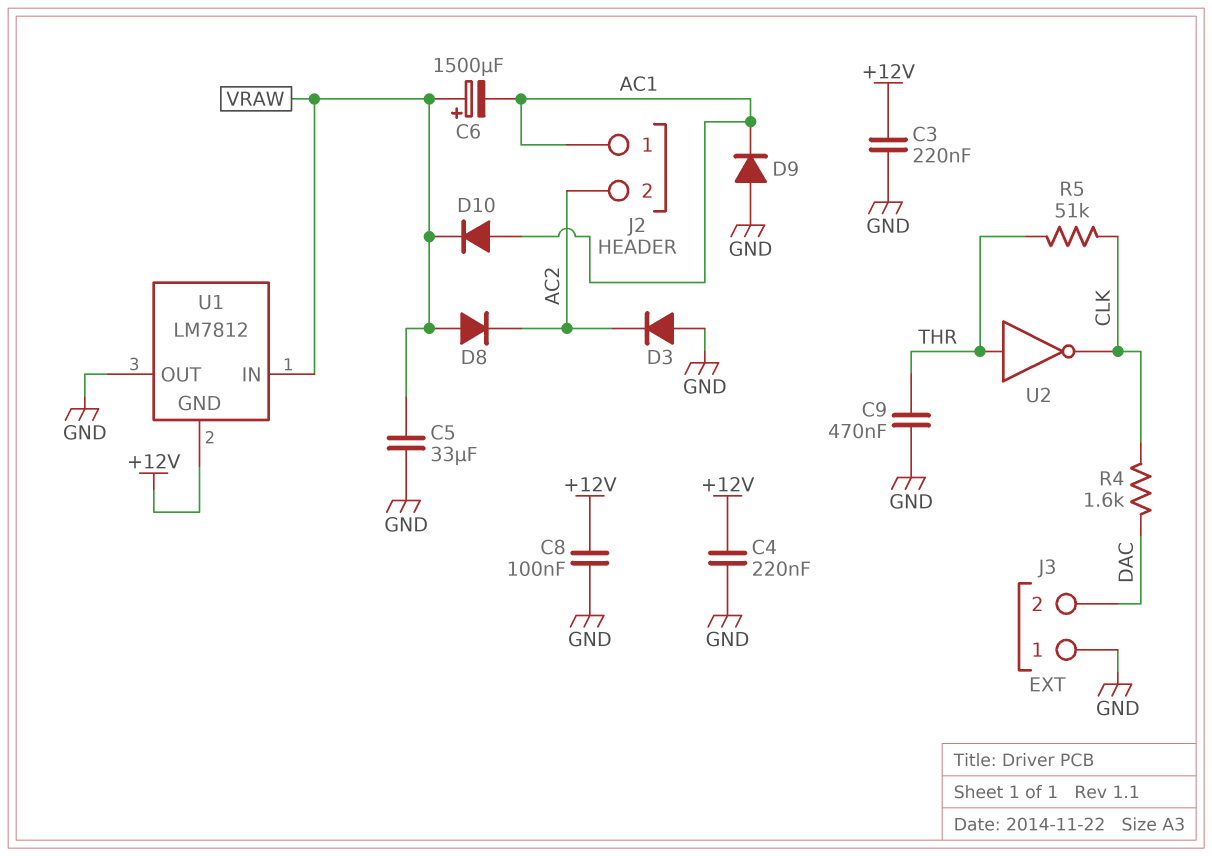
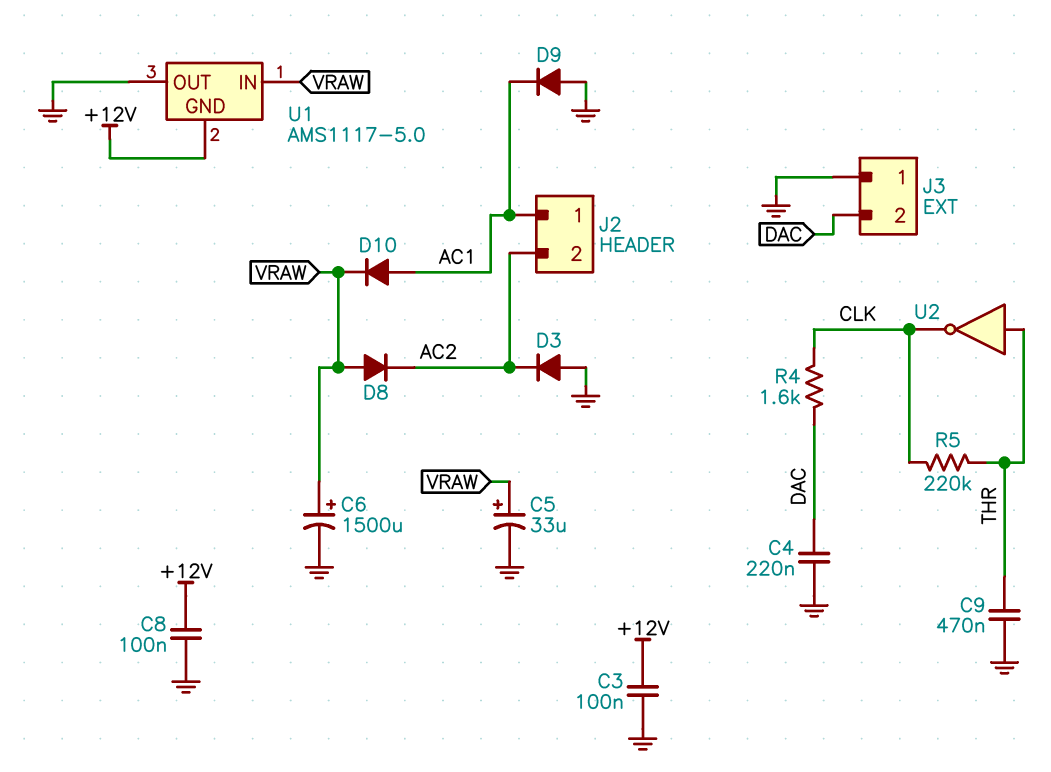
C3: 220nF (+12V, GND) -> 100nF (+12V, GND)
C4: 220nF (+12V, GND) -> 220nF (DAC, GND)
C5: 33uF (GND, VRAW) -> 33uF (plus VRAW, minus GND)
C6: 1500uF (plus VRAW, minus AC1) -> 1500uF (plus VRAW, minus GND)
R5: 51k (CLK, THR) -> 220k (CLK, THR)
U1: LM7812 -> AMS1117-5.0

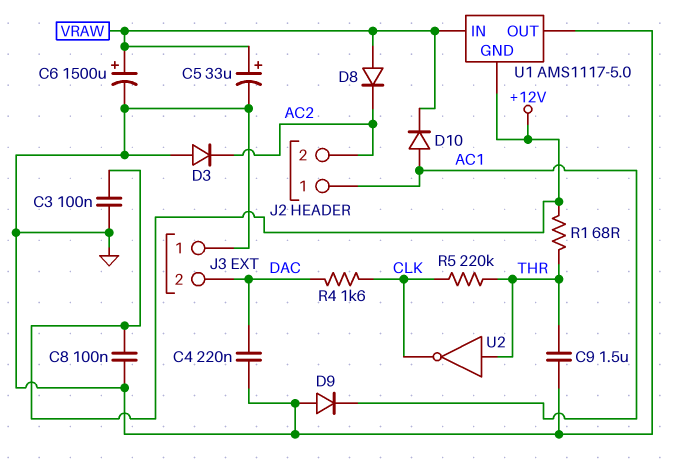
C9: 470nF (GND, THR) -> 1.5uF (GND, THR)
R1: none -> 68 (+12V, THR)

